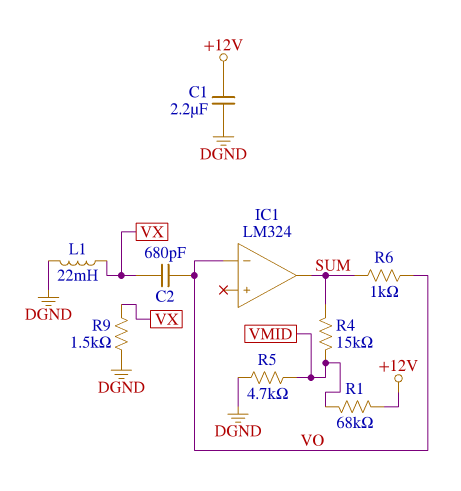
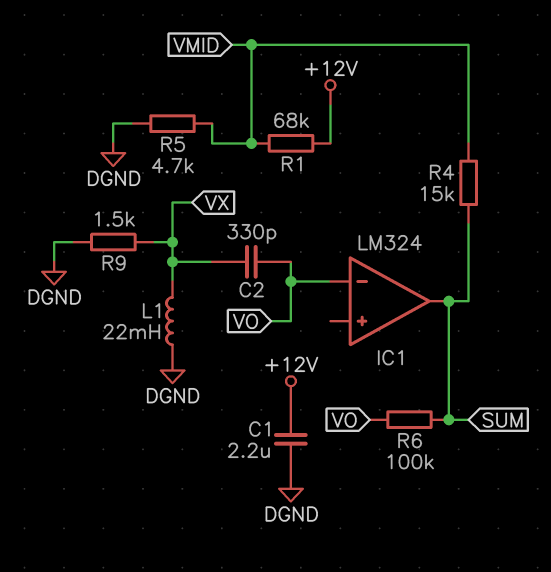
C2: 680pF (VO, VX) -> 330pF (VO, VX)
R6: 1k (SUM, VO) -> 100k (SUM, VO)

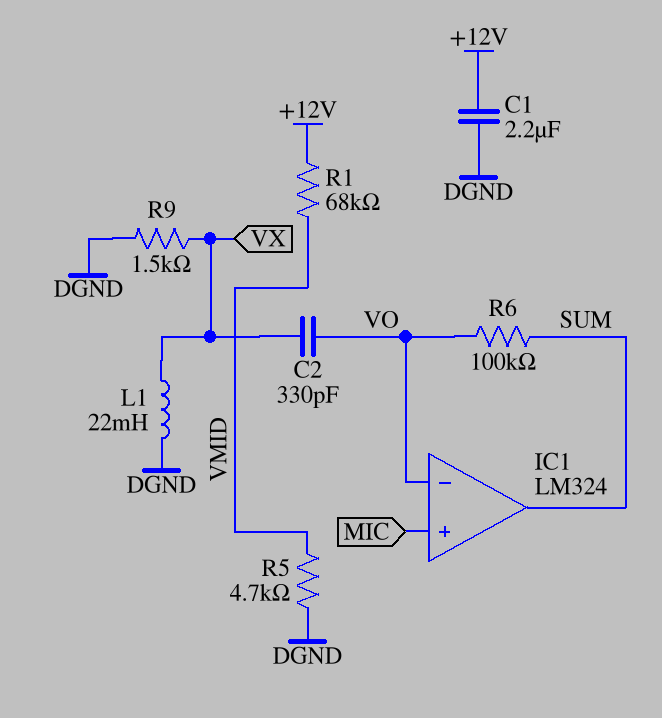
IC1 pin in+: none -> MIC
R4: 15k (SUM, VMID) -> none

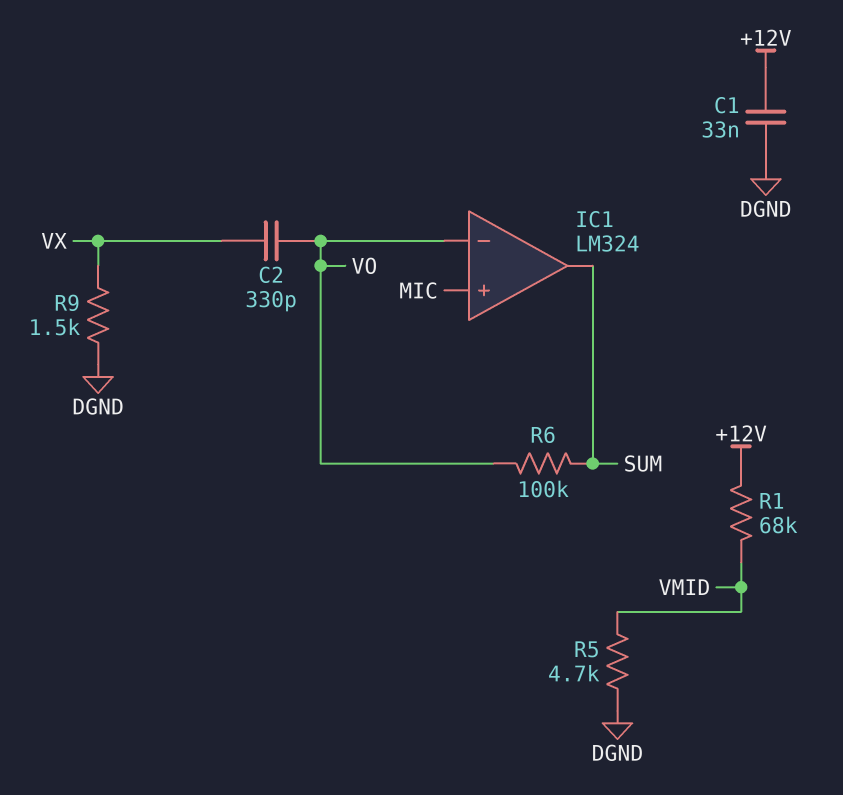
C1: 2.2uF (+12V, DGND) -> 33nF (+12V, DGND)
L1: 22mH (DGND, VX) -> none

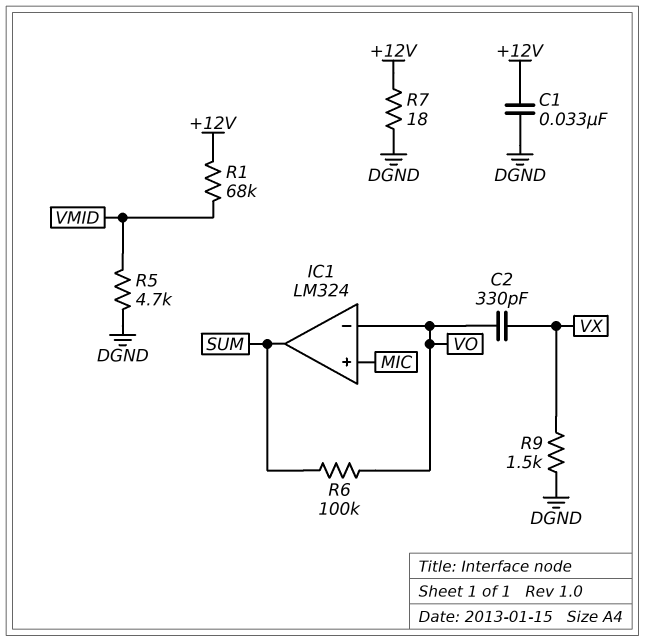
R7: none -> 18 (+12V, DGND)

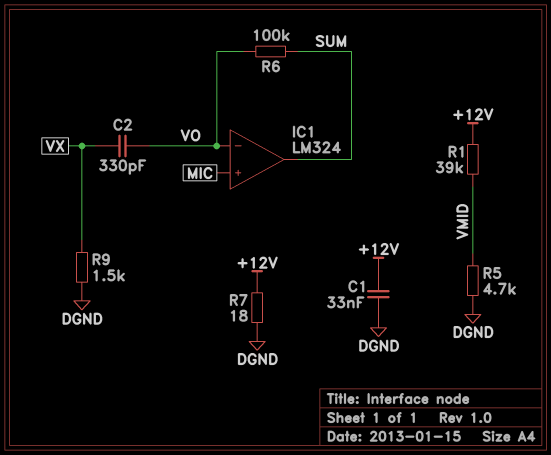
R1: 68k (+12V, VMID) -> 39k (+12V, VMID)

